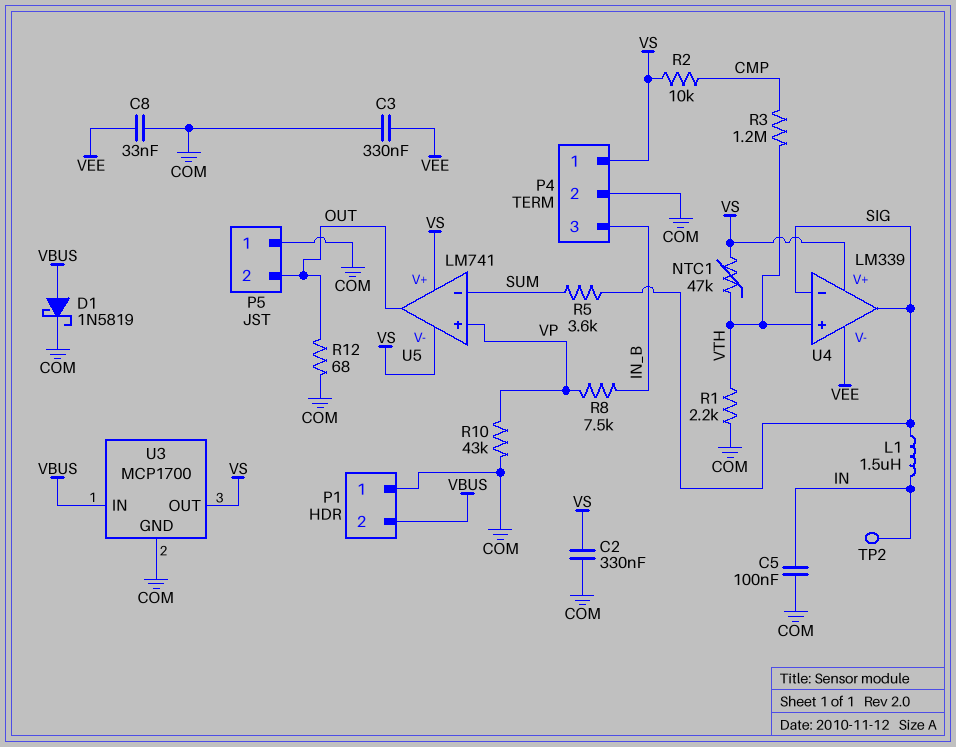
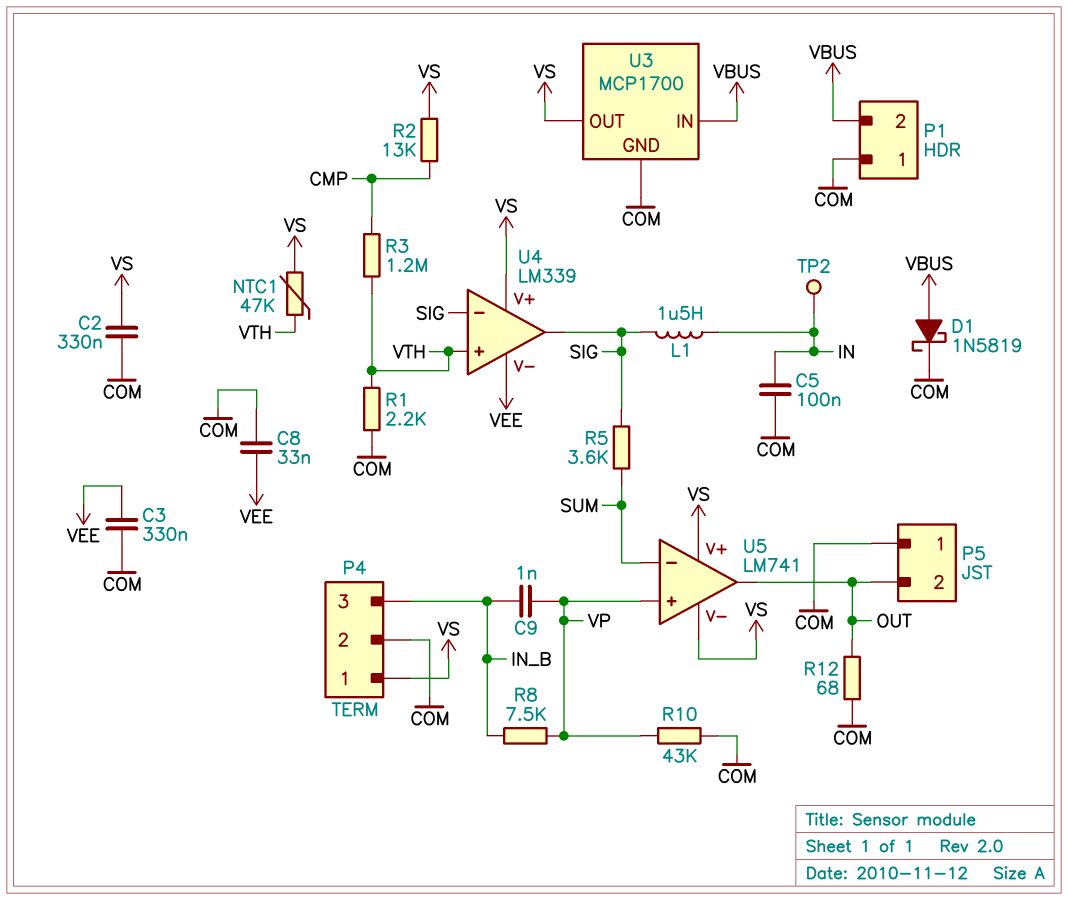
C9: none -> 1nF (IN_B, VP)
R2: 10k (CMP, VS) -> 13k (CMP, VS)

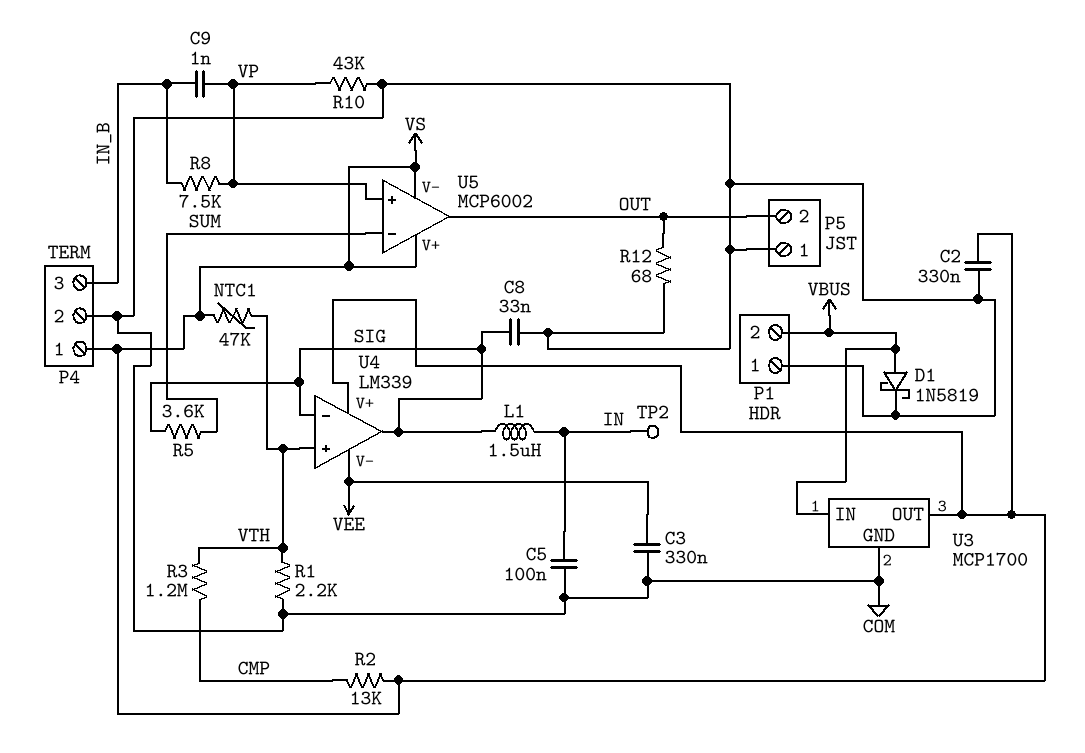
C8: 33nF (COM, VEE) -> 33nF (COM, SIG)
U5: LM741 -> MCP6002

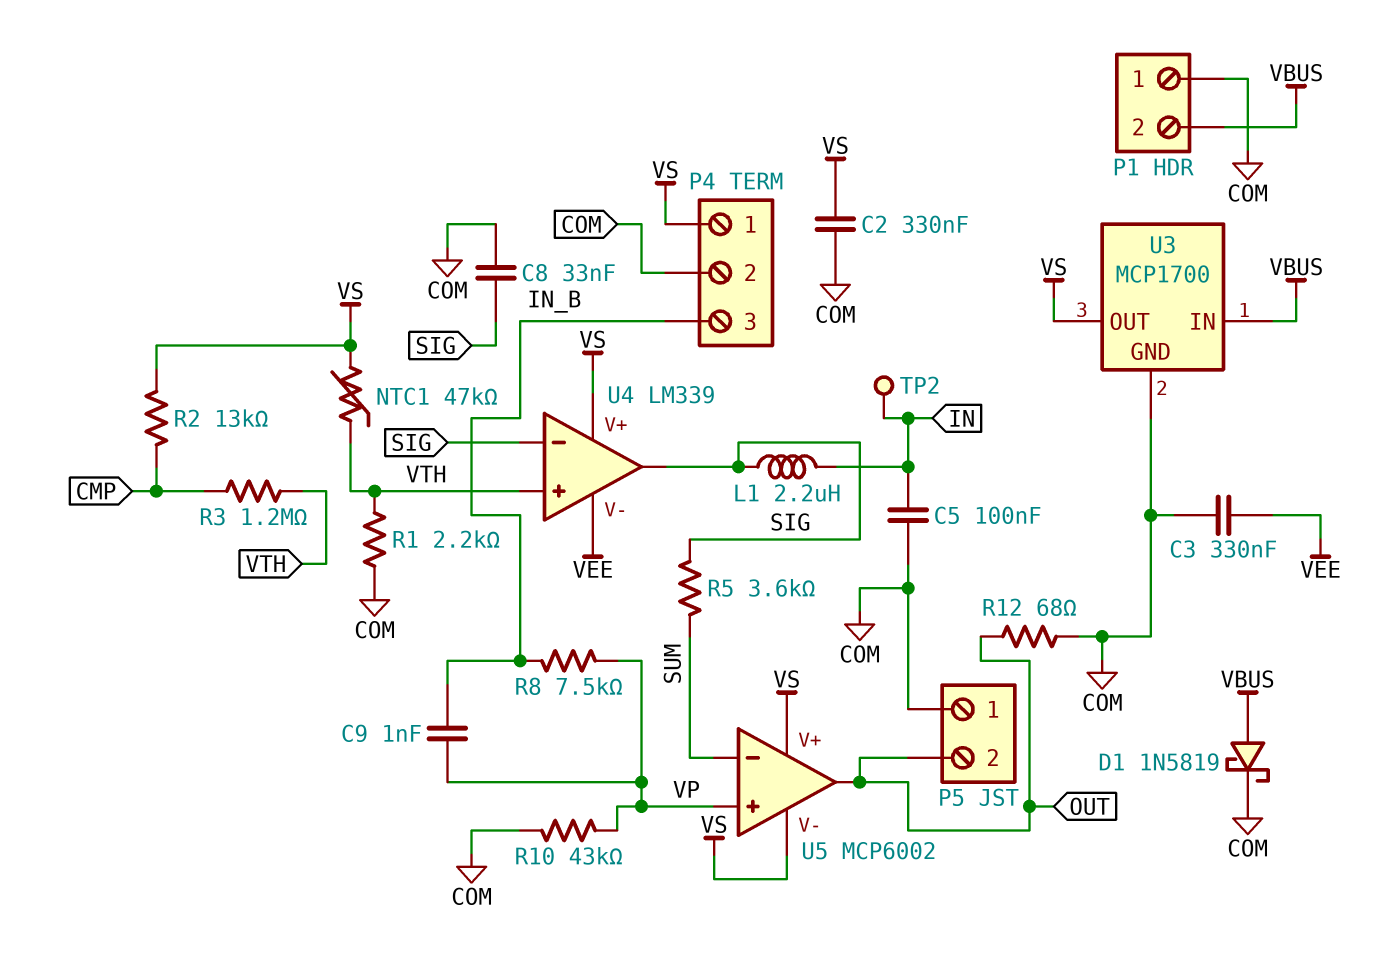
L1: 1.5uH (IN, SIG) -> 2.2uH (IN, SIG)

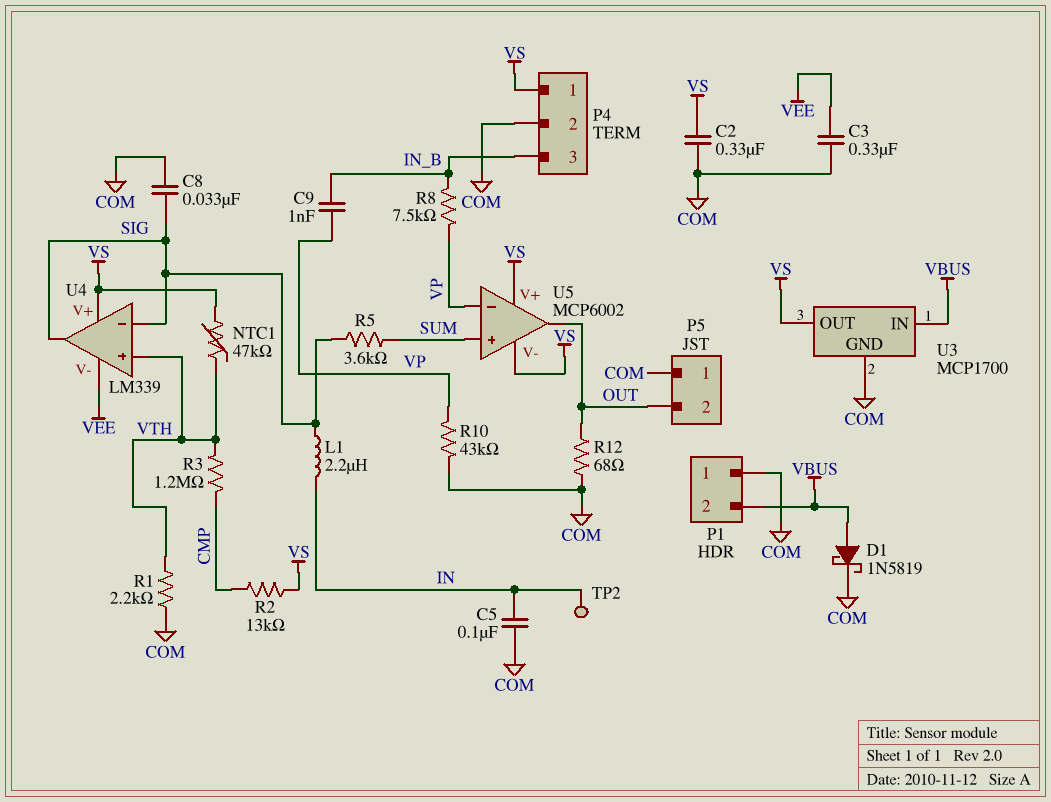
U5 pin in+: VP -> SUM
U5 pin in-: SUM -> VP

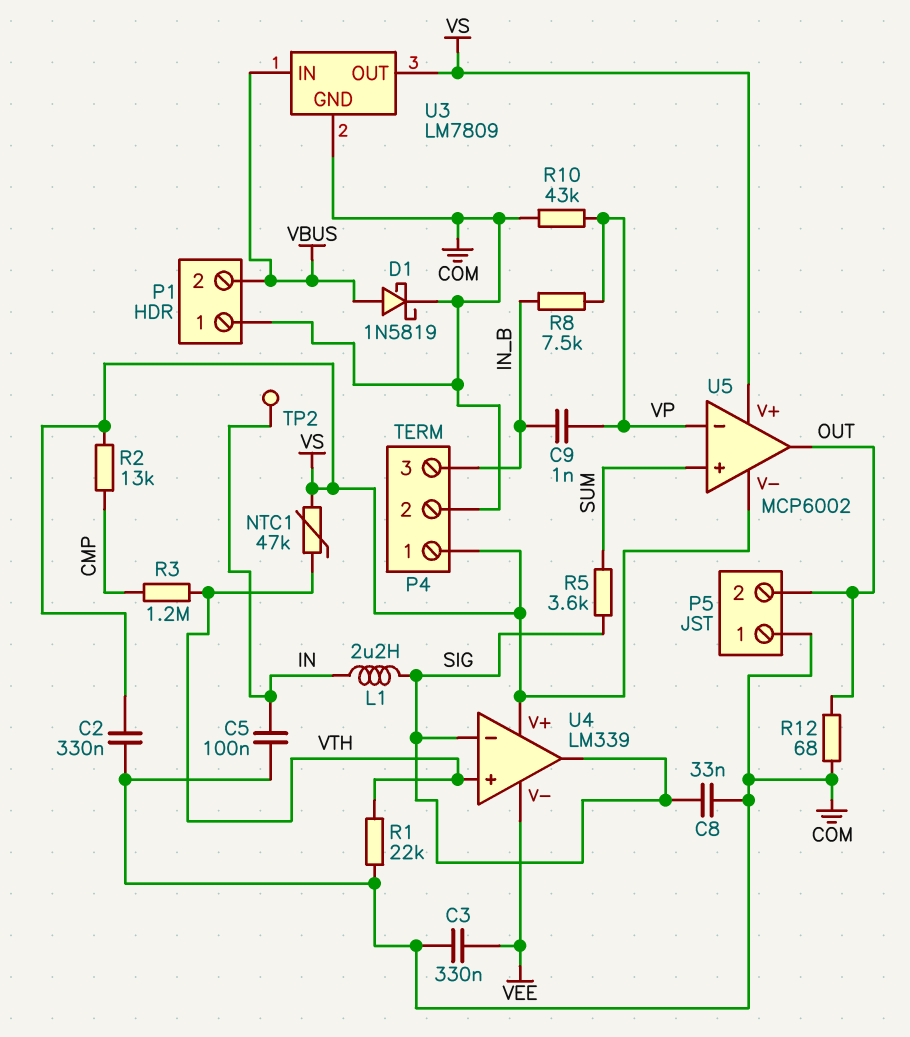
R1: 2.2k (COM, VTH) -> 22k (COM, VTH)
U3: MCP1700 -> LM7809

